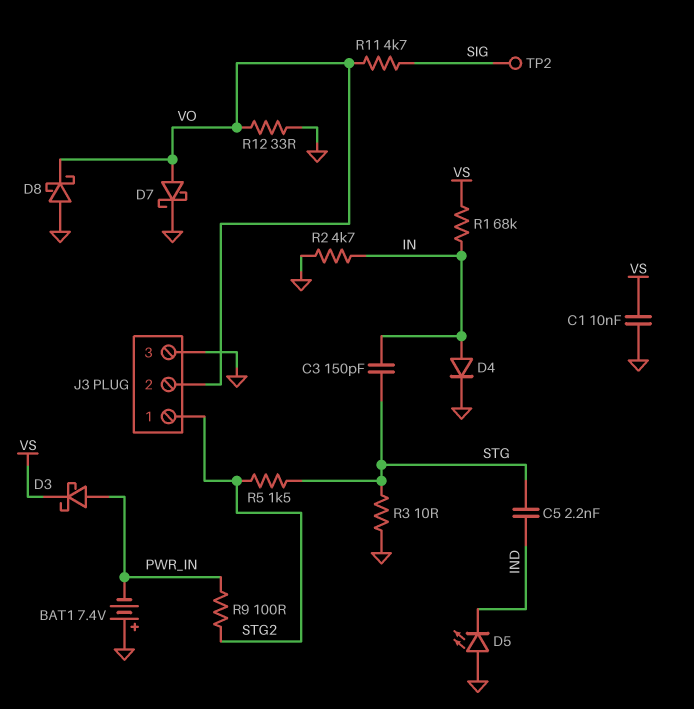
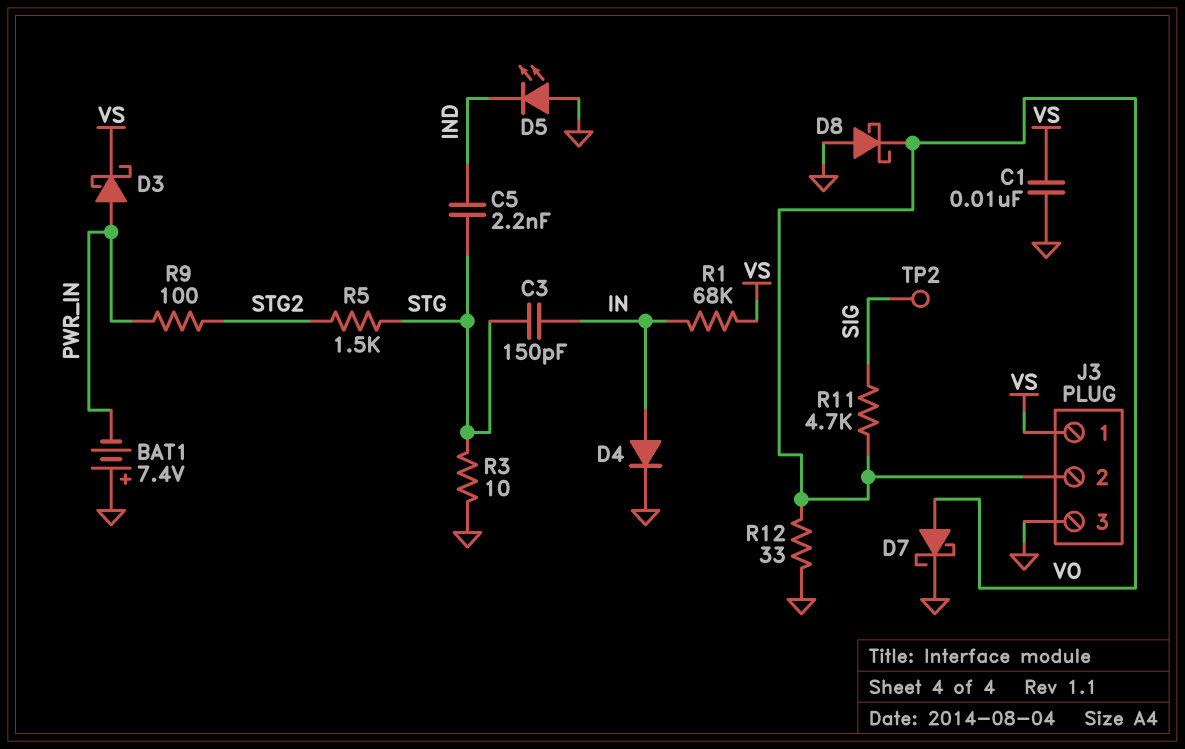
J3 pin 1: STG2 -> VS
R2: 4.7k (GND, IN) -> none

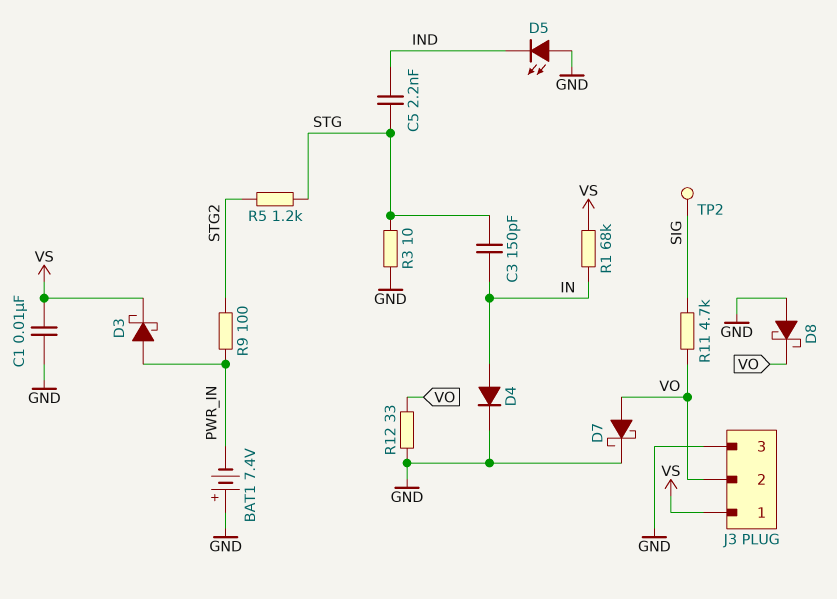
R5: 1.5k (STG, STG2) -> 1.2k (STG, STG2)

